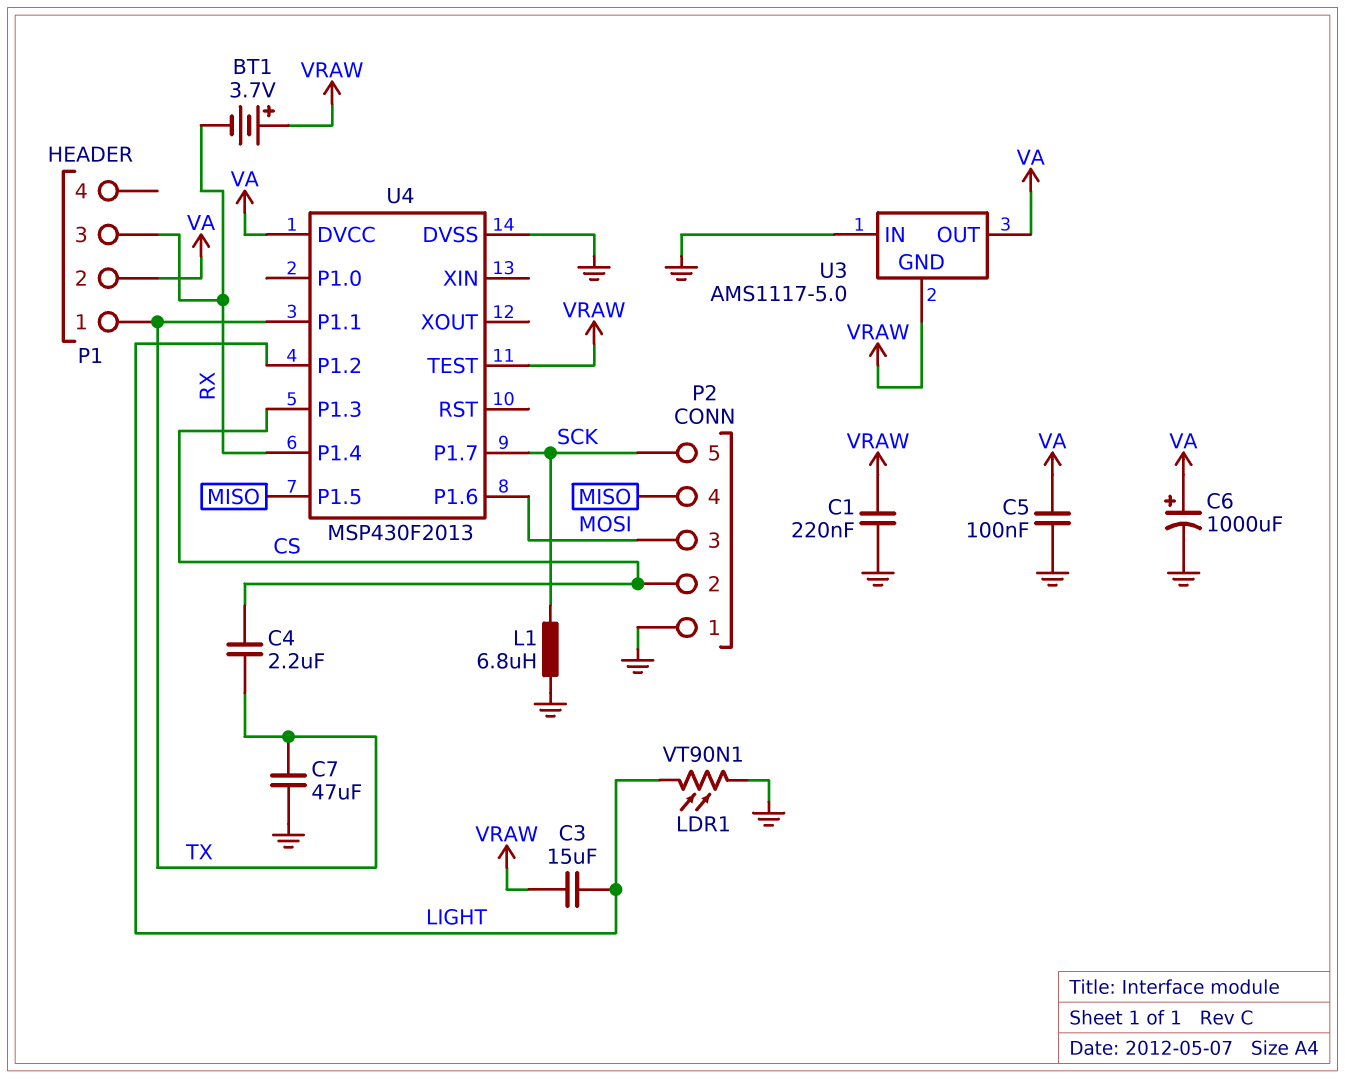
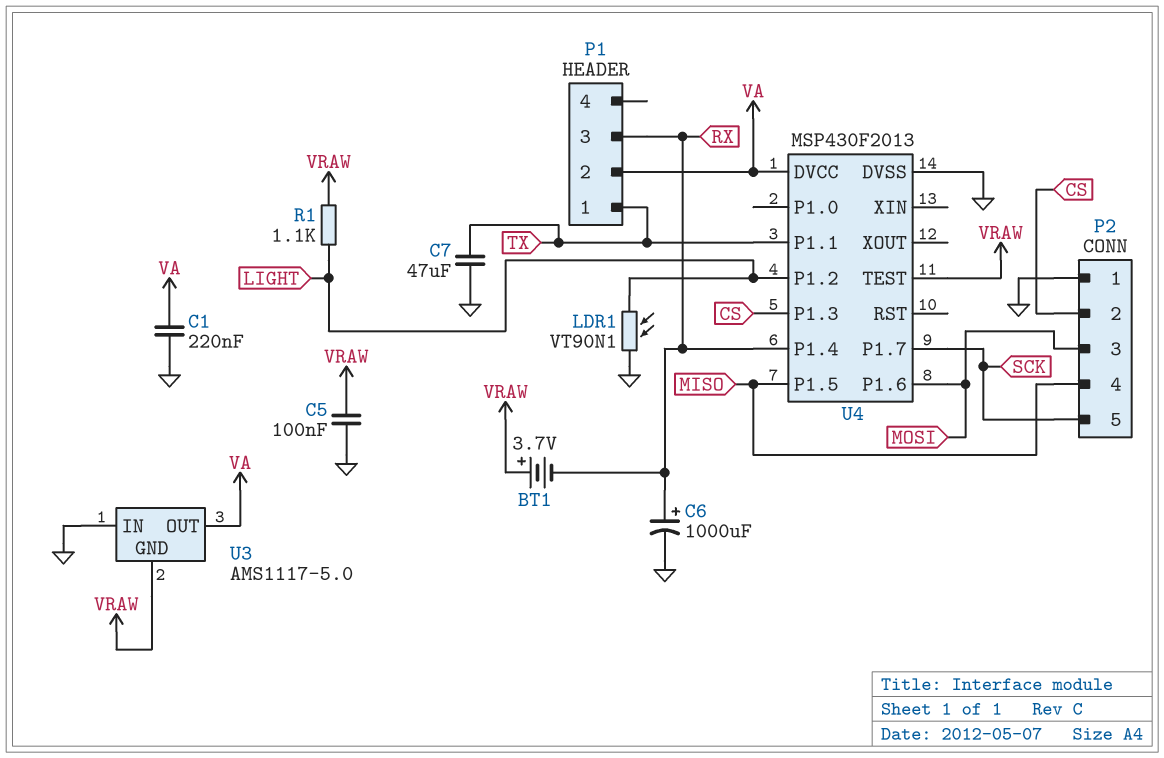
C1: 220nF (GND, VRAW) -> 220nF (GND, VA)
C3: 15uF (LIGHT, VRAW) -> none
C4: 2.2uF (CS, TX) -> none
C5: 100nF (GND, VA) -> 100nF (GND, VRAW)
C6: 1000uF (plus VA, minus GND) -> 1000uF (plus RX, minus GND)
L1: 6.8uH (GND, SCK) -> none
R1: none -> 1.1k (LIGHT, VRAW)

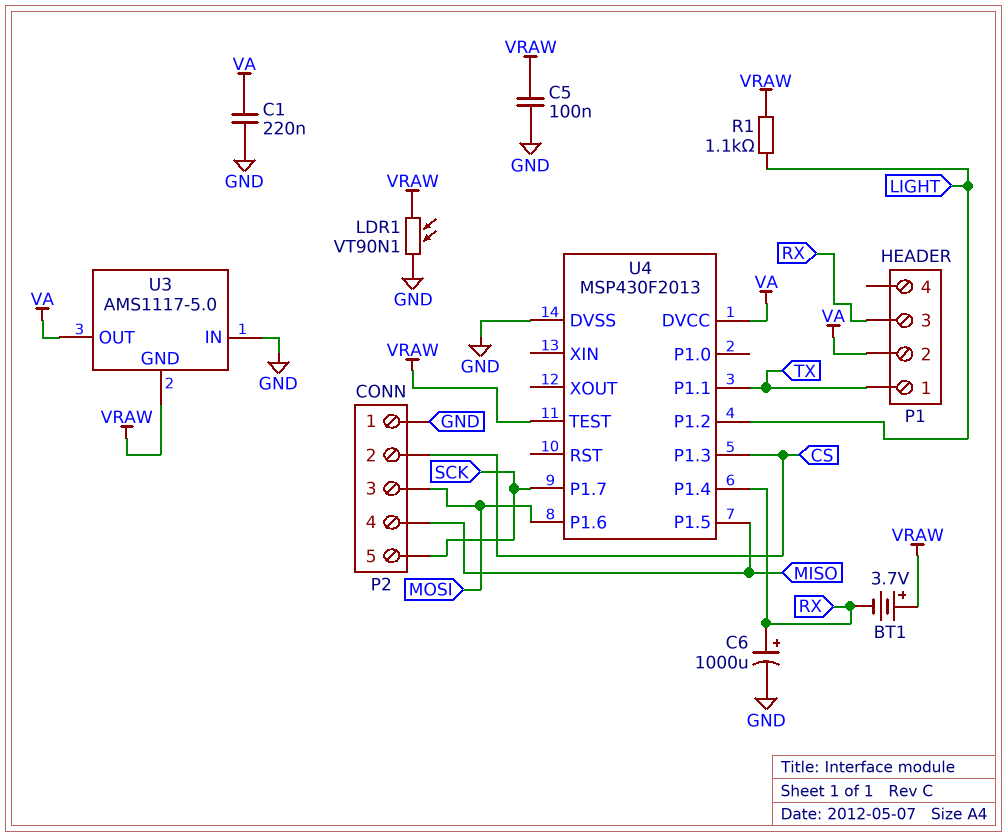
C7: 47uF (GND, TX) -> none
LDR1: VT90N1 (GND, LIGHT) -> VT90N1 (GND, VRAW)

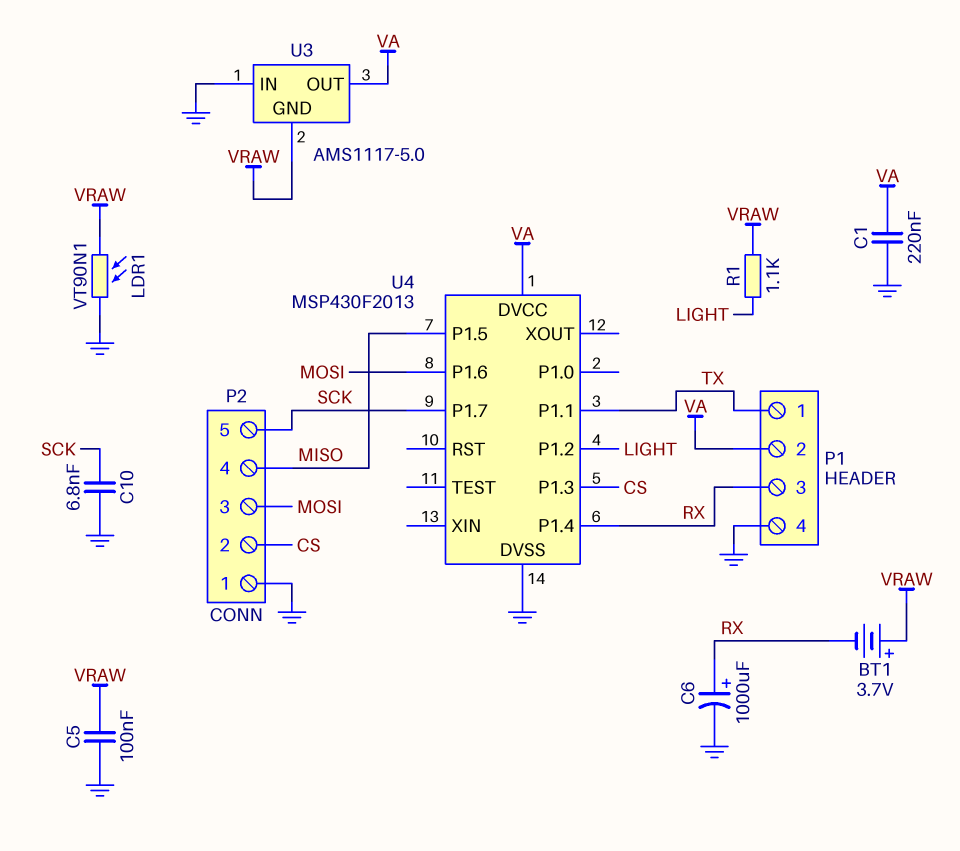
C10: none -> 6.8nF (GND, SCK)
P1 pin 4: none -> GND
U4 pin TEST: VRAW -> none

